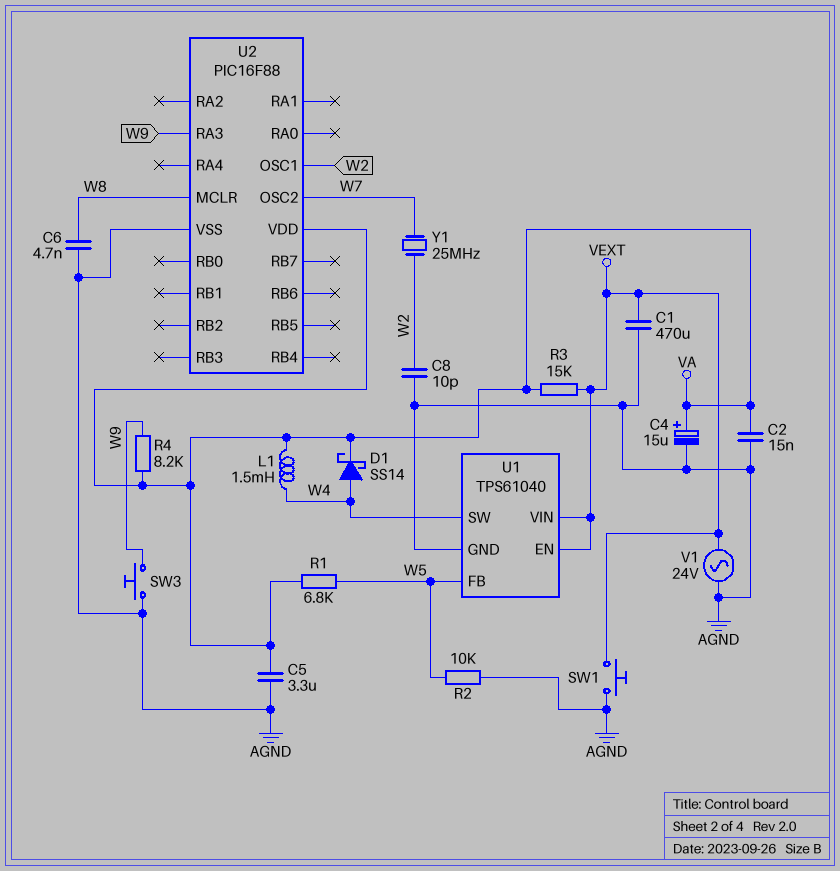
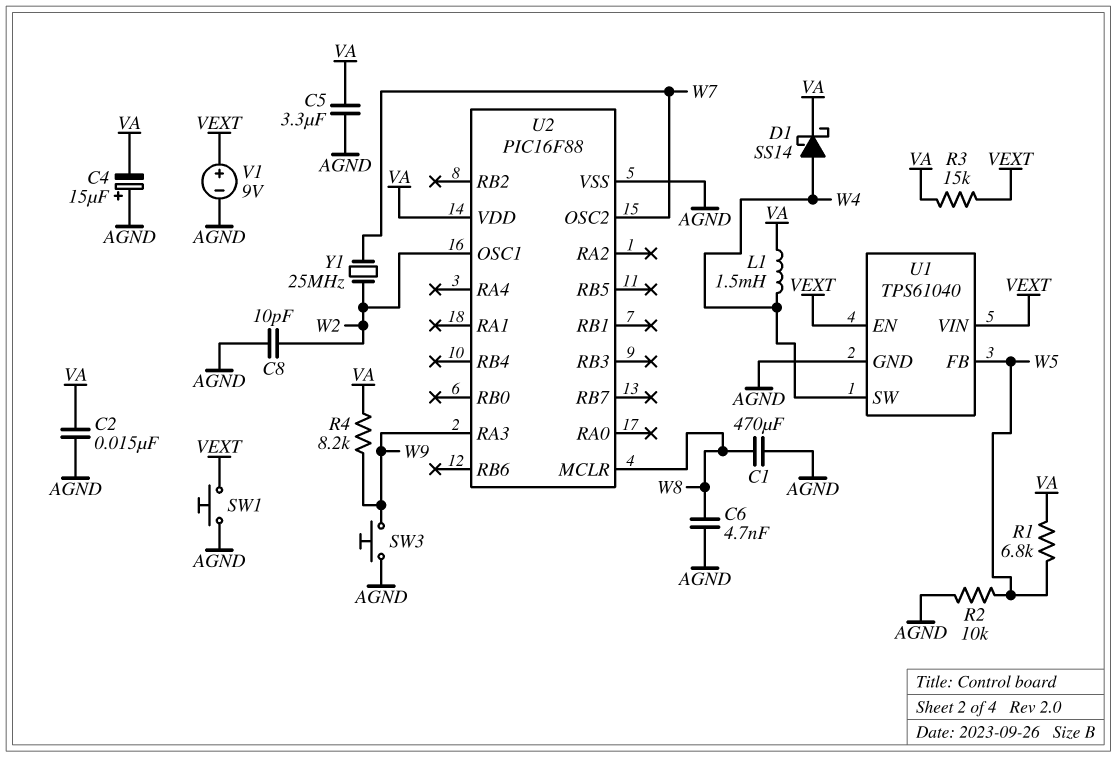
C1: 470uF (AGND, VEXT) -> 470uF (AGND, W8)
C4: 15uF (plus VA, minus AGND) -> 15uF (plus AGND, minus VA)
V1: AC 24V (AGND, VEXT) -> 9V (plus VEXT, minus AGND)

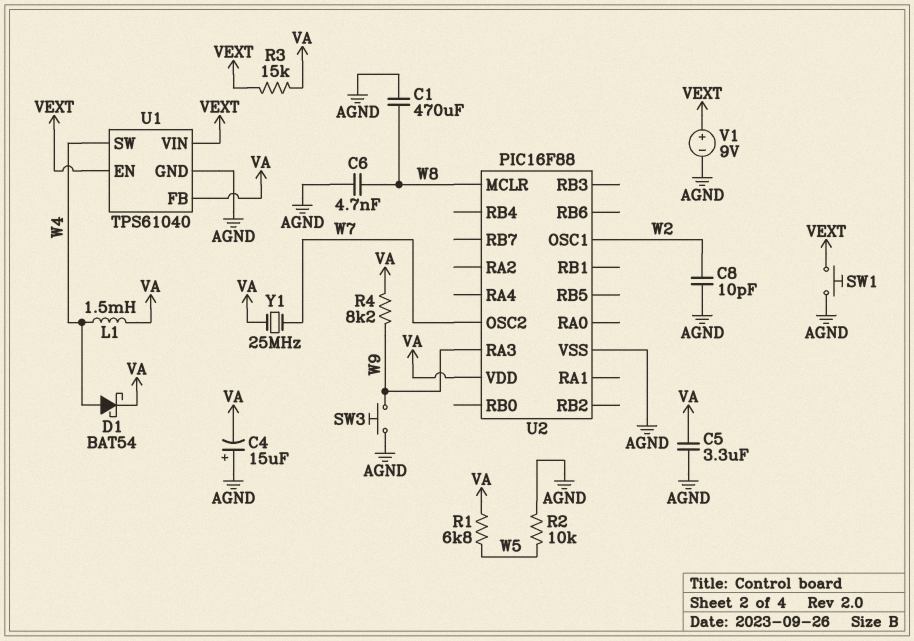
C2: 15nF (AGND, VA) -> none
D1: schottky SS14 (A W4, K VA) -> schottky BAT54 (A W4, K VA)
U1 pin FB: W5 -> VA
Y1: 25MHz (W2, W7) -> 25MHz (VA, W7)

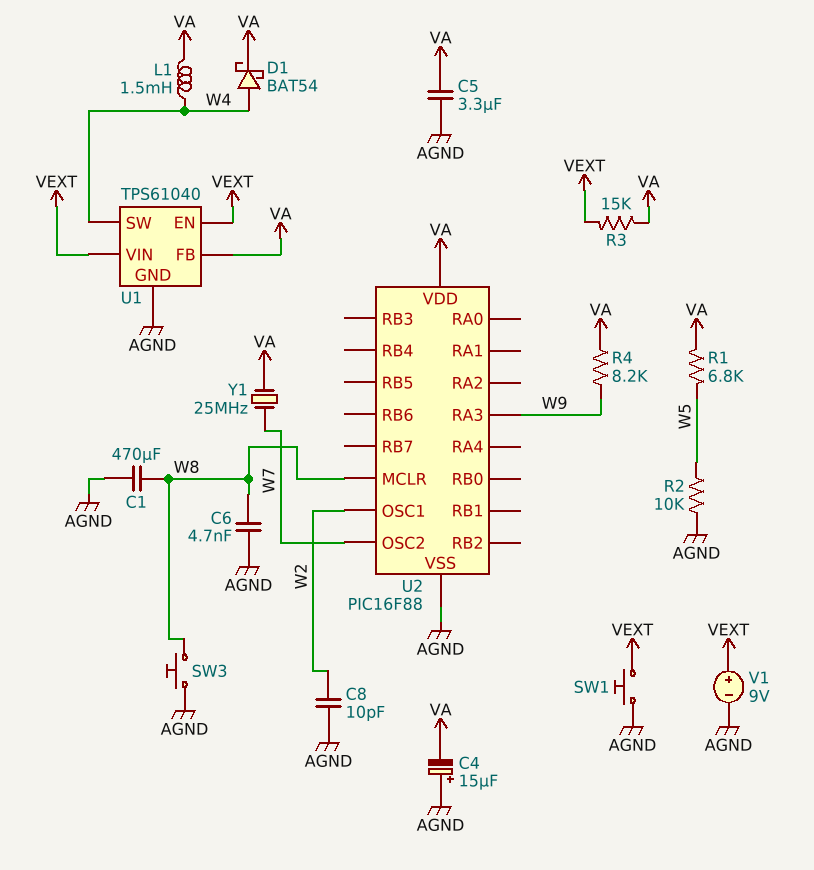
SW3: button (AGND, W9) -> button (AGND, W8)

